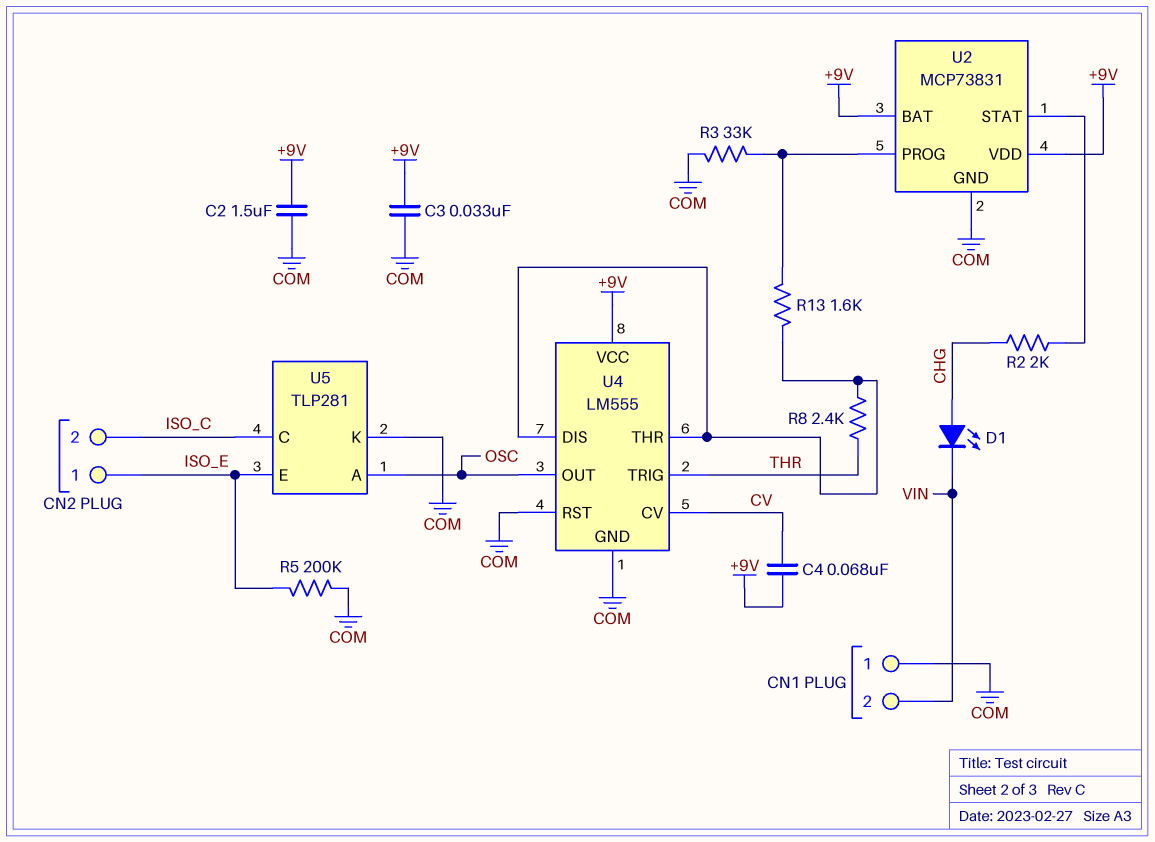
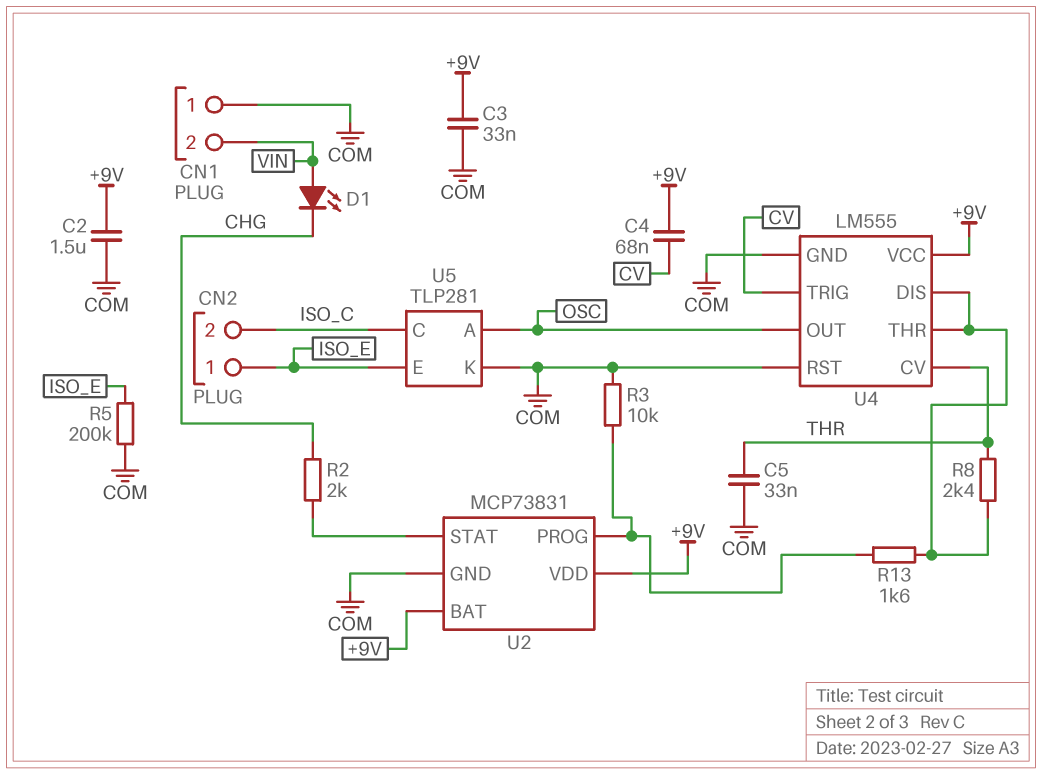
C5: none -> 33nF (COM, THR)
D1: LED (A CHG, K VIN) -> LED (A VIN, K CHG)
R3: 33k (COM, U2/PROG) -> 10k (COM, U2/PROG)
U4 pin CV: CV -> THR
U4 pin TRIG: THR -> CV

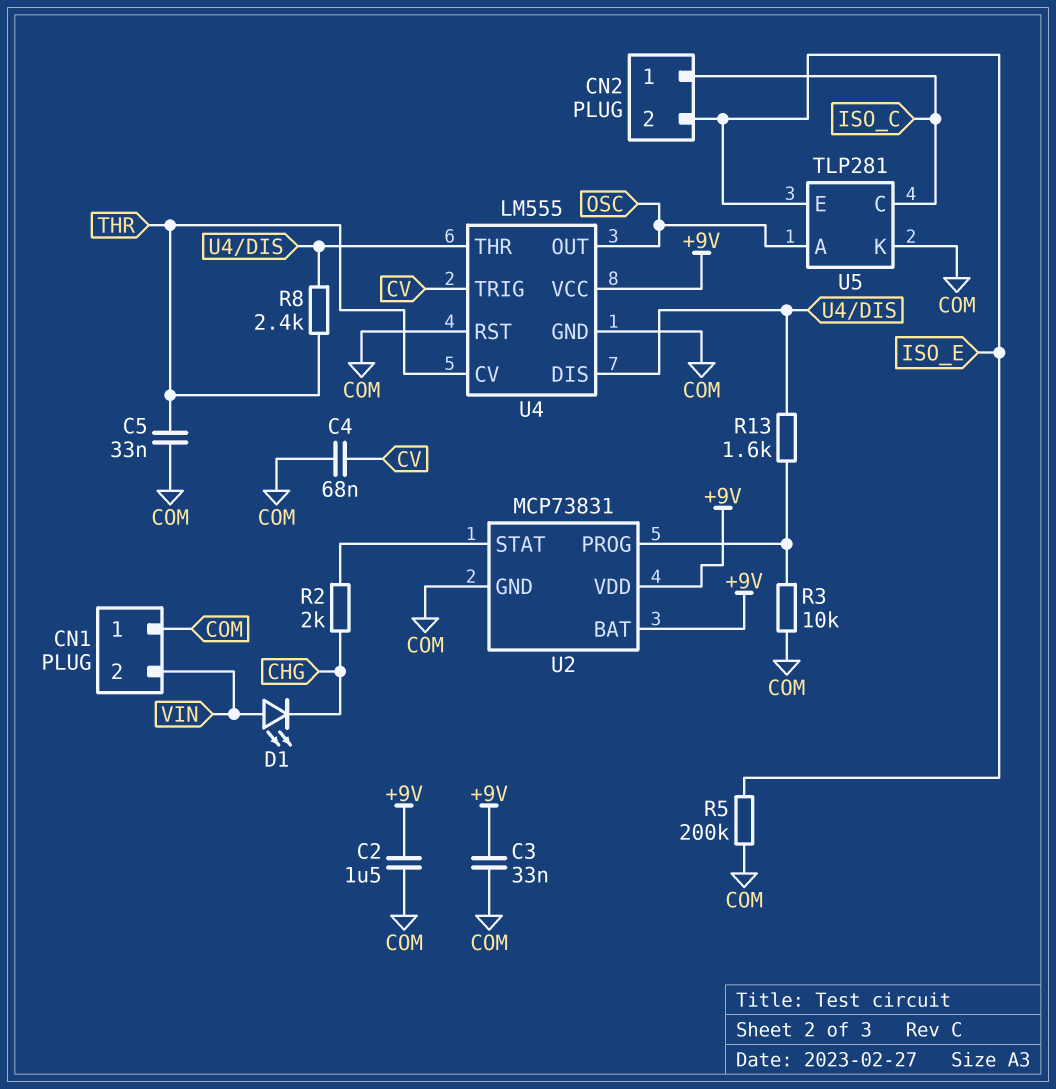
C4: 68nF (+9V, CV) -> 68nF (COM, CV)
CN2 pin 1: ISO_E -> ISO_C
CN2 pin 2: ISO_C -> ISO_E

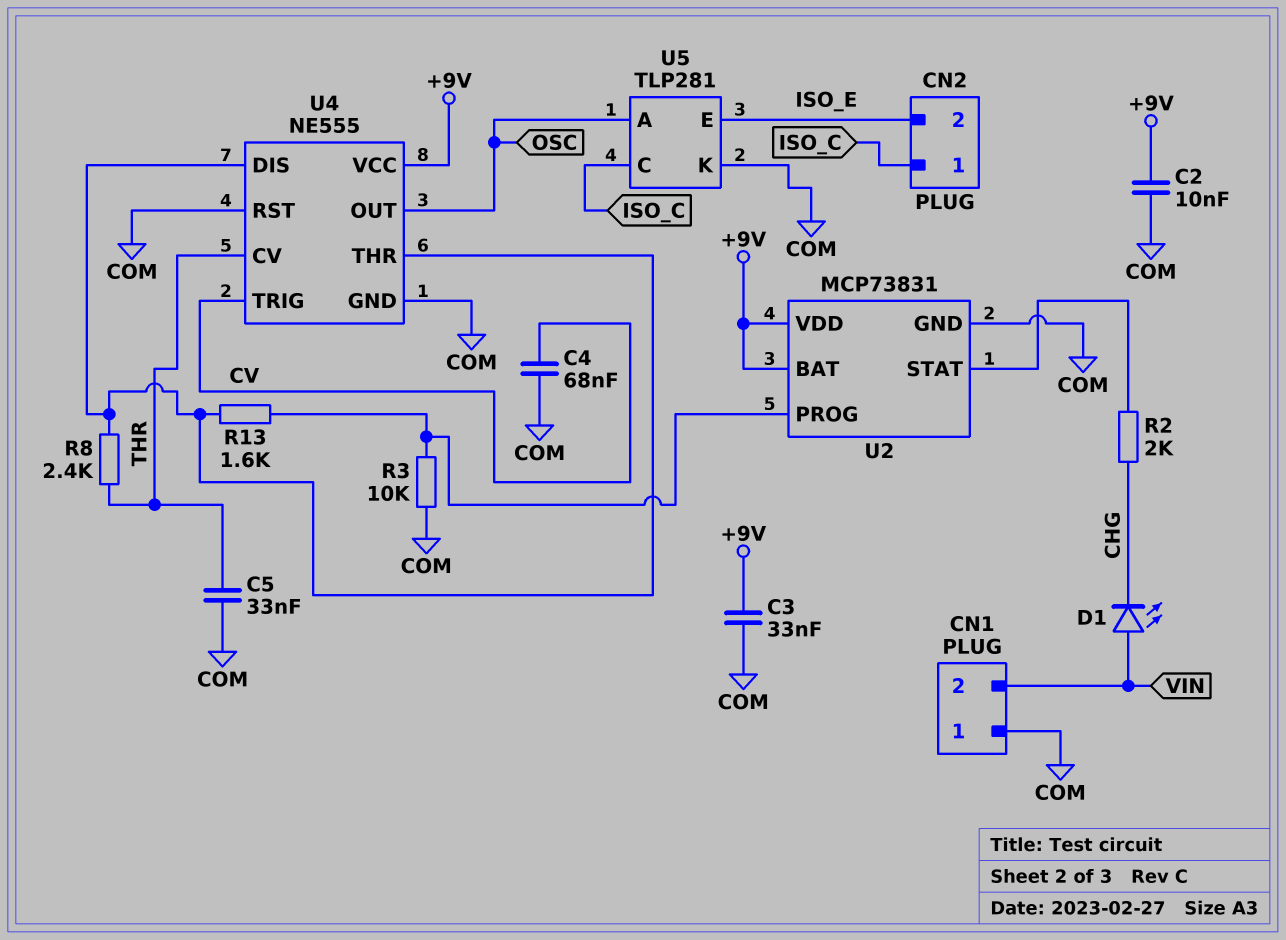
C2: 1.5uF (+9V, COM) -> 10nF (+9V, COM)
R5: 200k (COM, ISO_E) -> none
U4: LM555 -> NE555

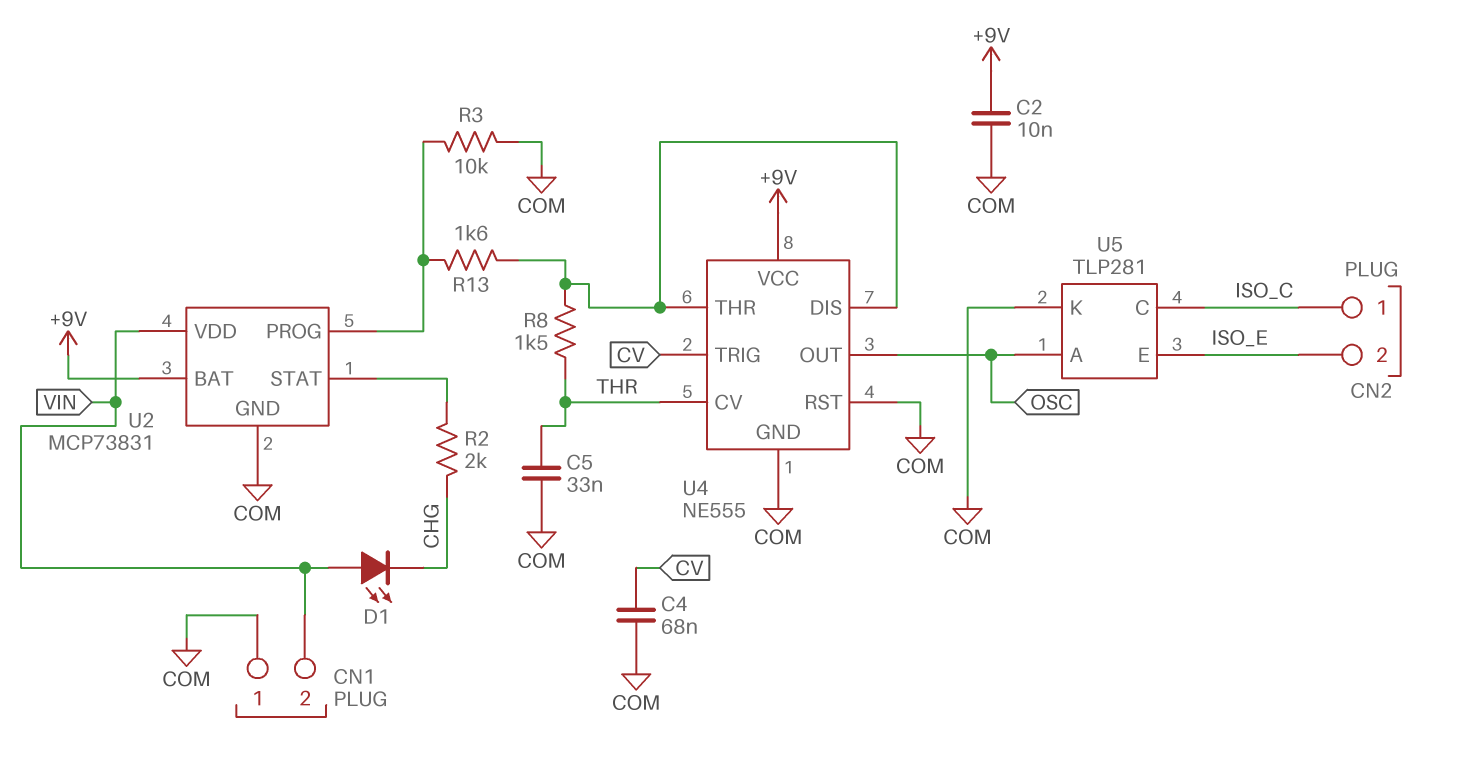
C3: 33nF (+9V, COM) -> none
R8: 2.4k (THR, U4/DIS) -> 1.5k (THR, U4/DIS)
U2 pin VDD: +9V -> VIN

